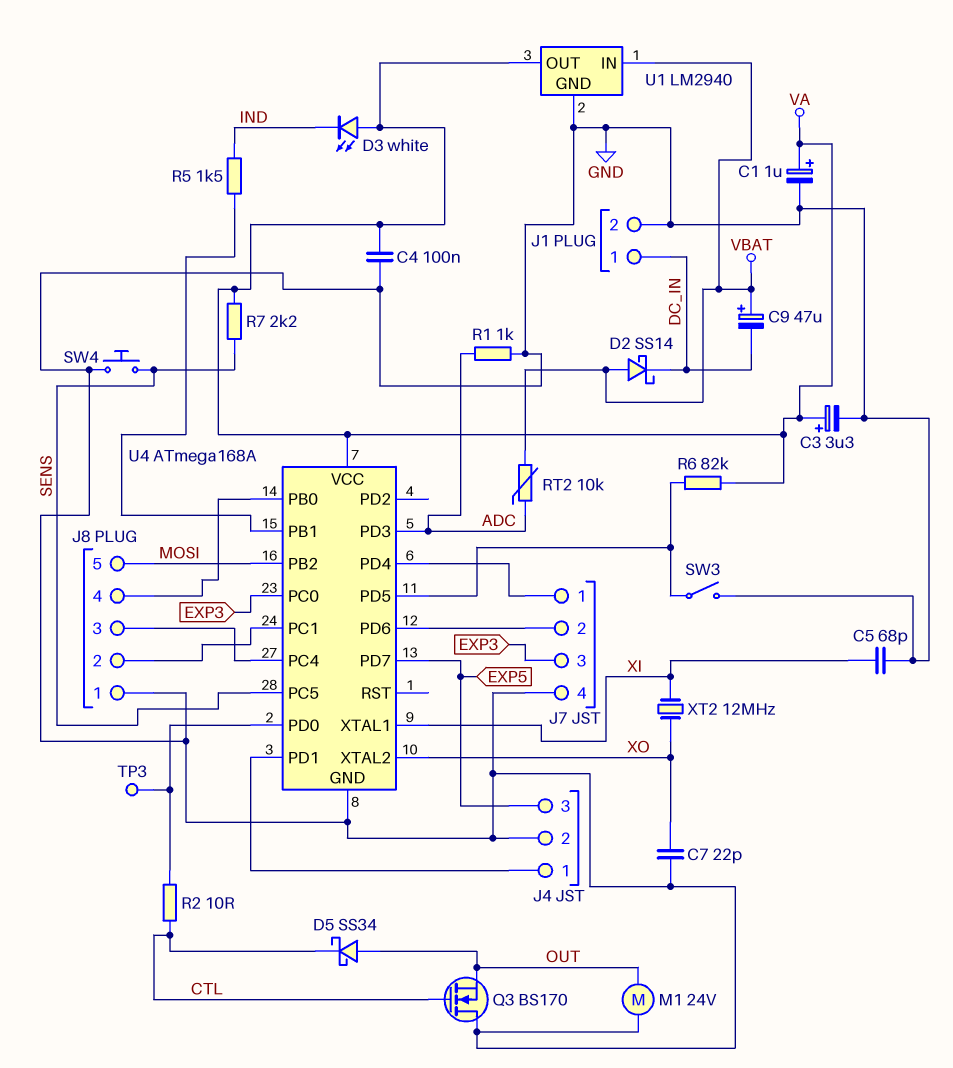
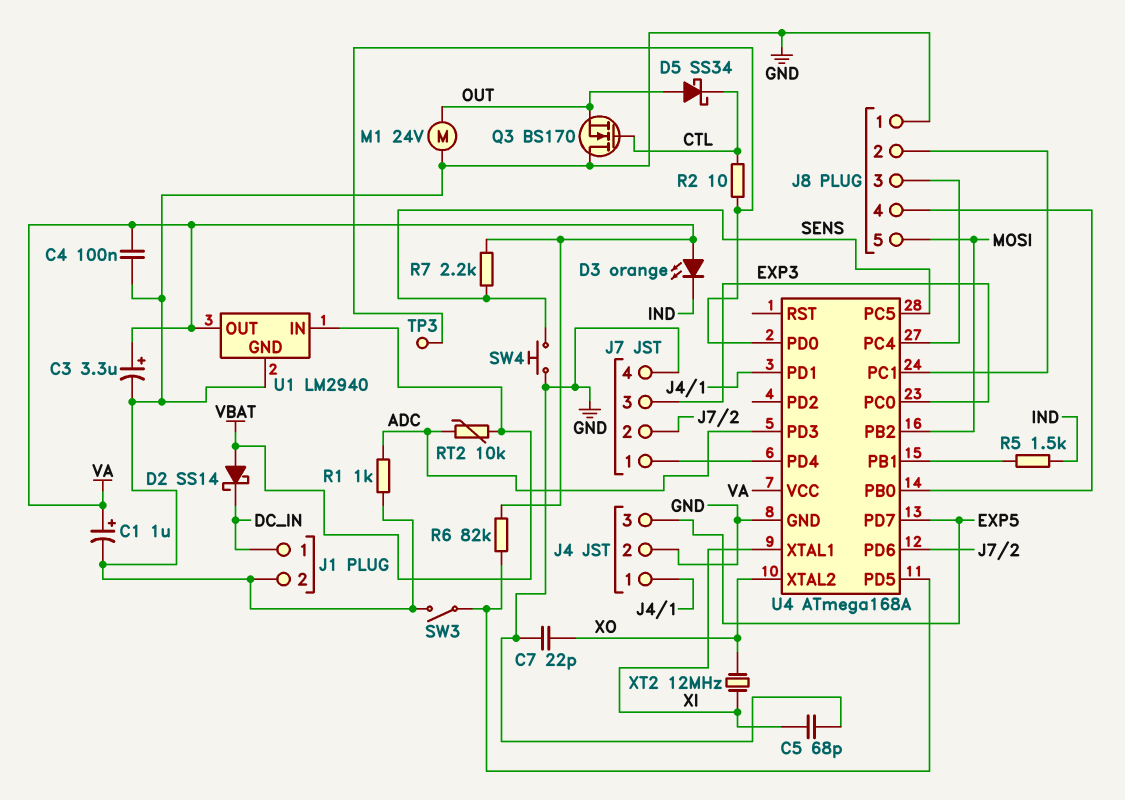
C9: 47uF (plus VBAT, minus DC_IN) -> none
D3: LED white (A VA, K IND) -> LED orange (A VA, K IND)

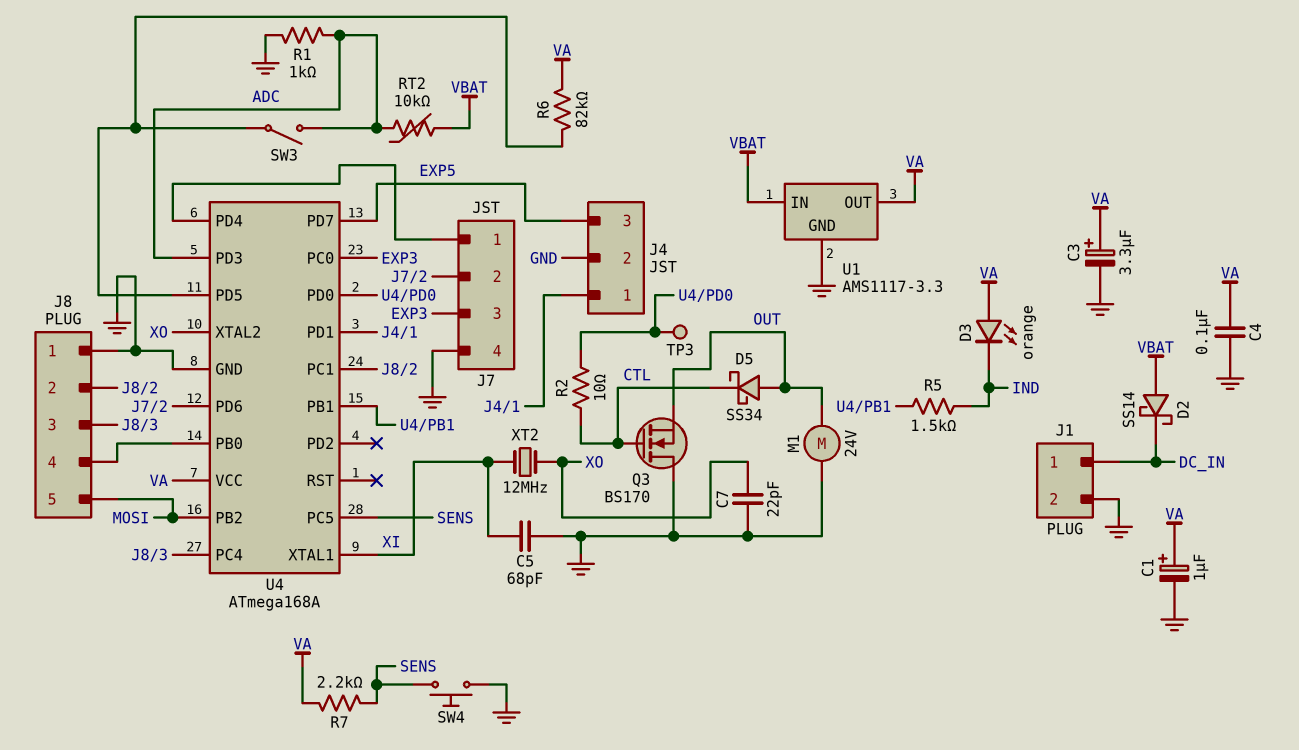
SW3: switch (GND, U4/PD5) -> switch (ADC, U4/PD5)
U1: LM2940 -> AMS1117-3.3

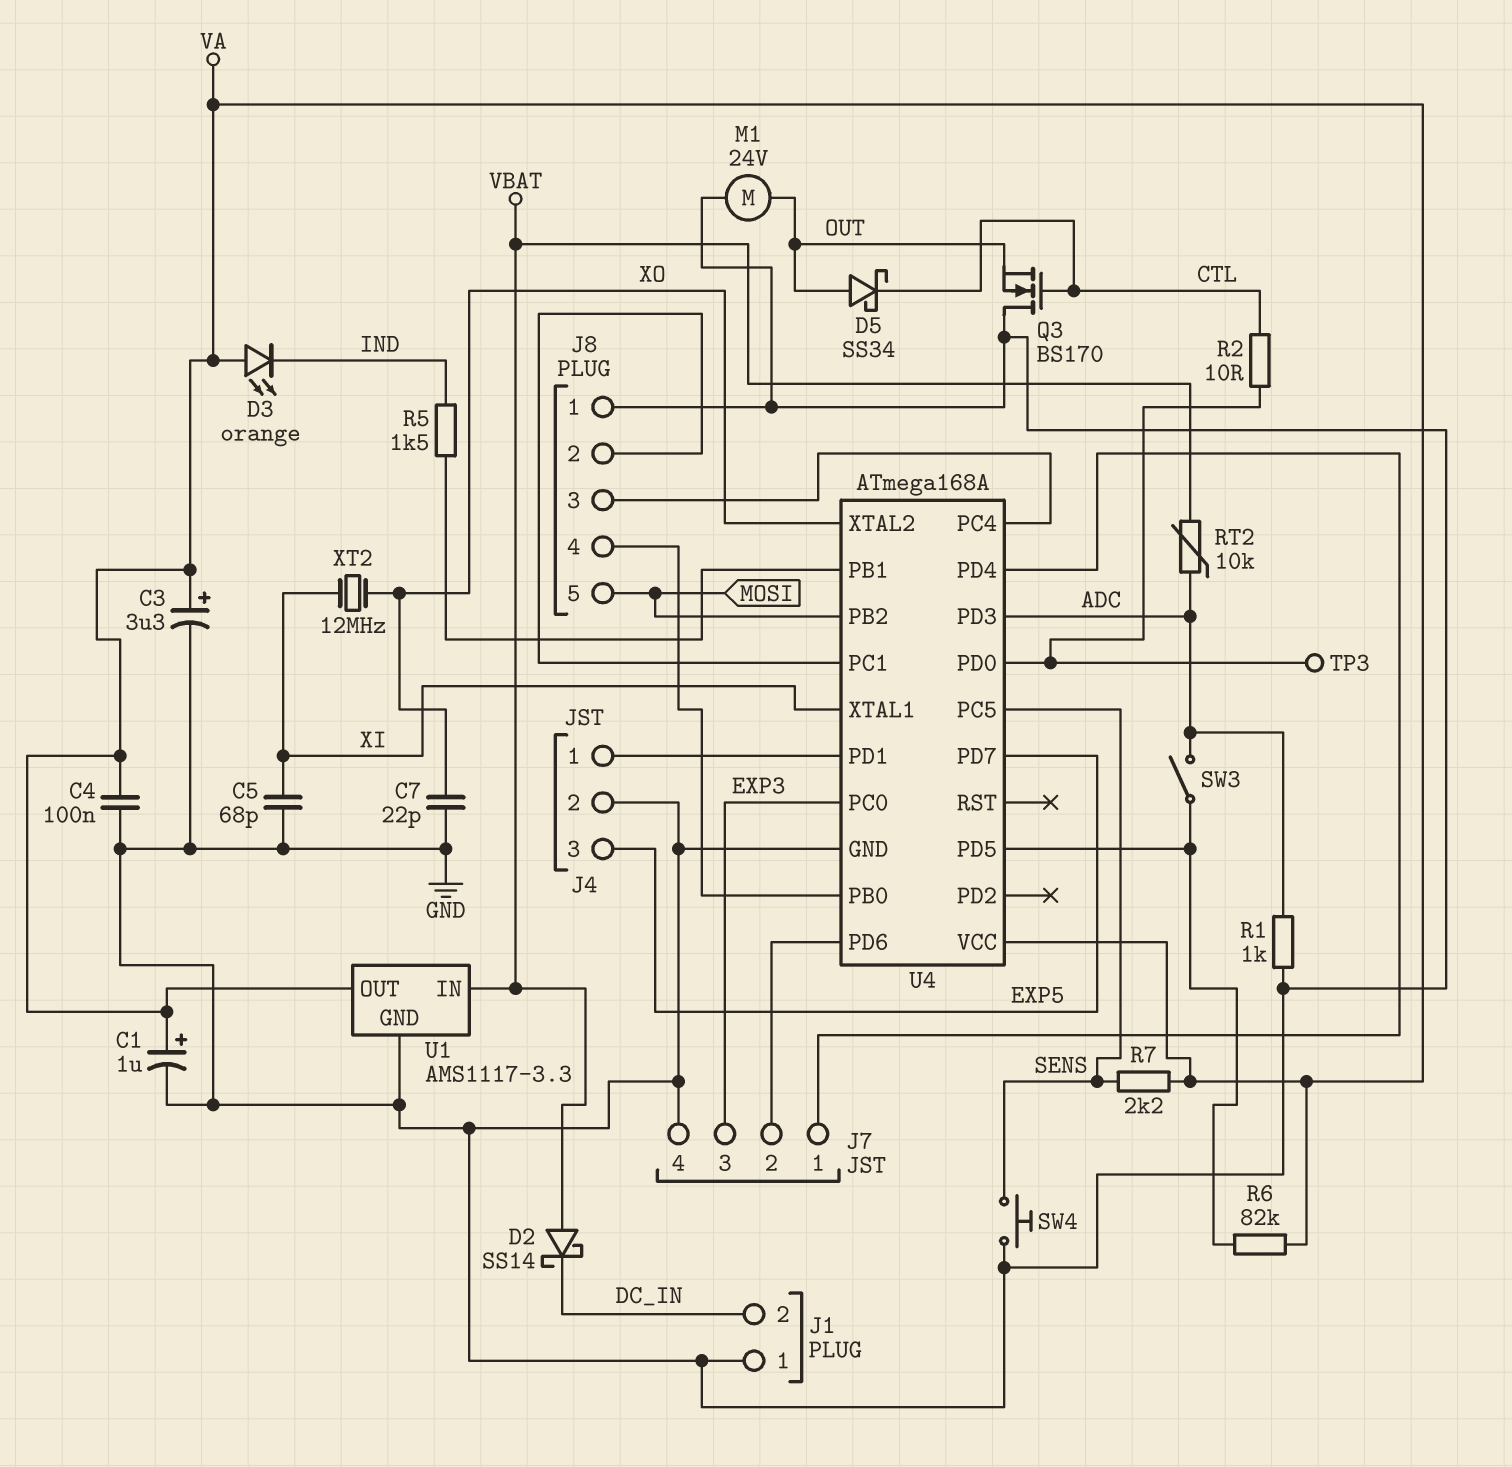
J1 pin 1: DC_IN -> GND
J1 pin 2: GND -> DC_IN

